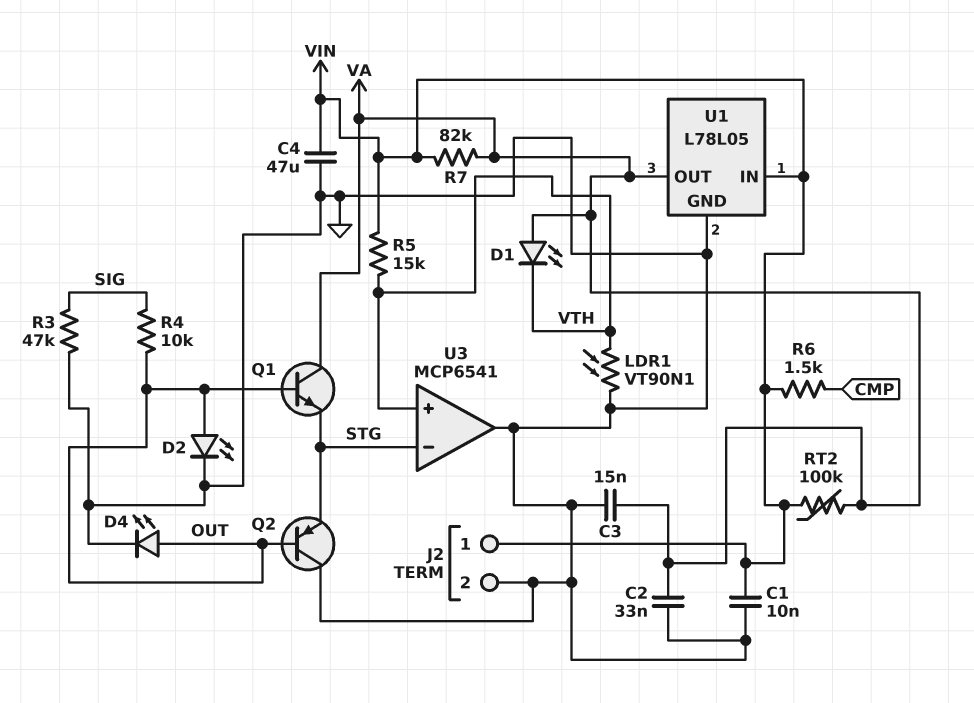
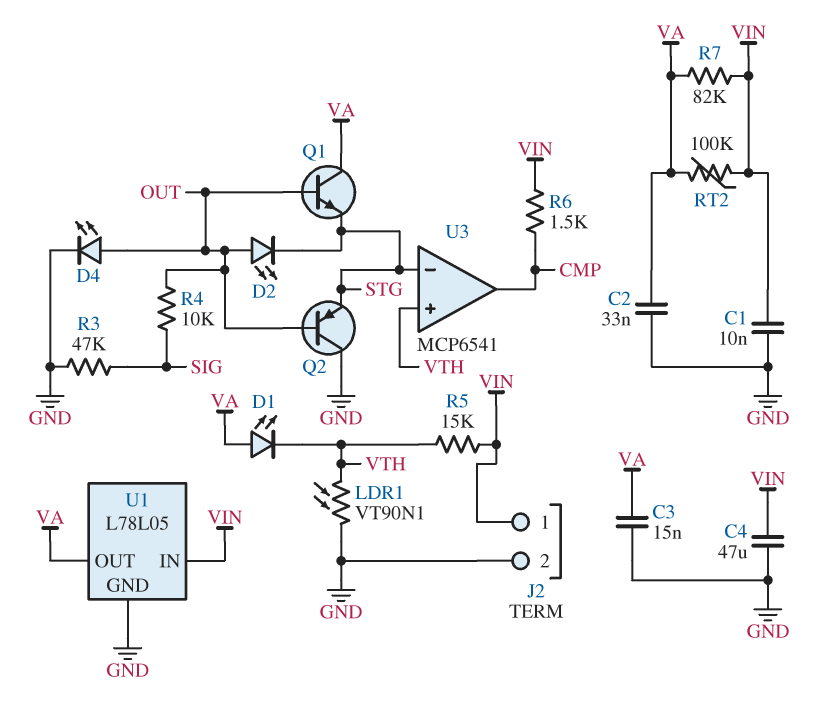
D2: LED (A OUT, K GND) -> LED (A OUT, K STG)
U3 pin out: GND -> CMP

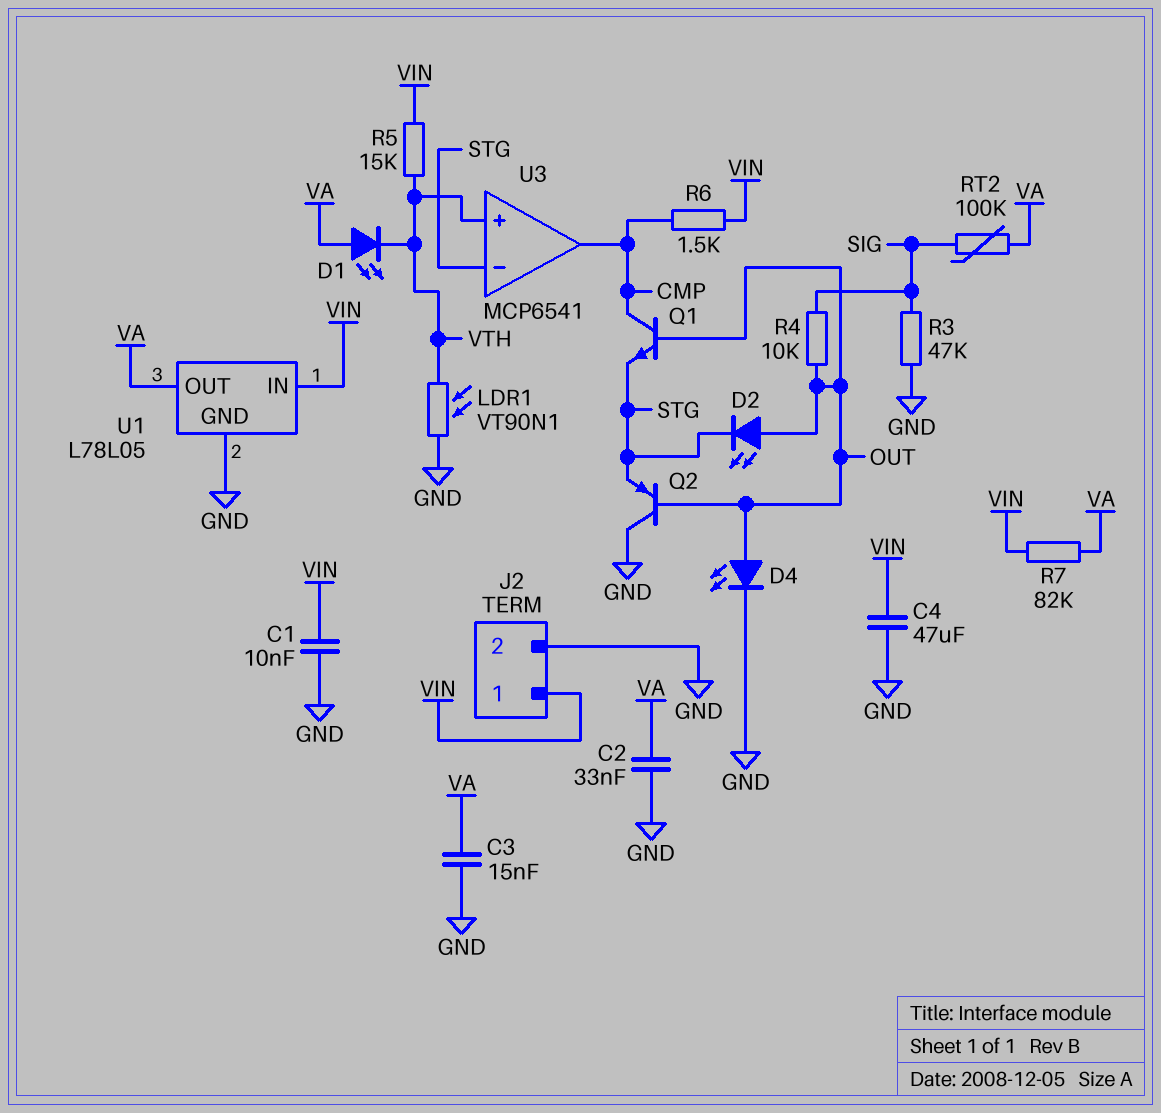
Q1: NPN (B OUT, C VA, E STG) -> NPN (B OUT, C CMP, E STG)
RT2: 100k (VA, VIN) -> 100k (SIG, VA)

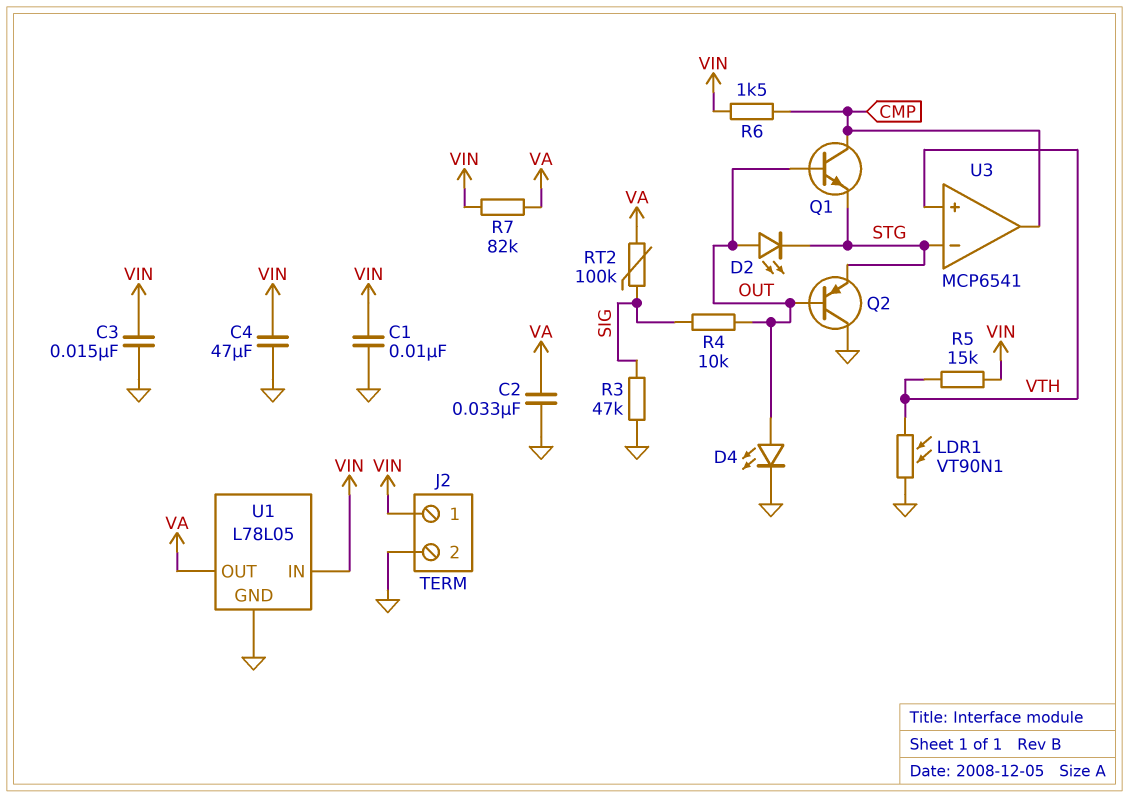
C3: 15nF (GND, VA) -> 15nF (GND, VIN)
D1: LED (A VA, K VTH) -> none

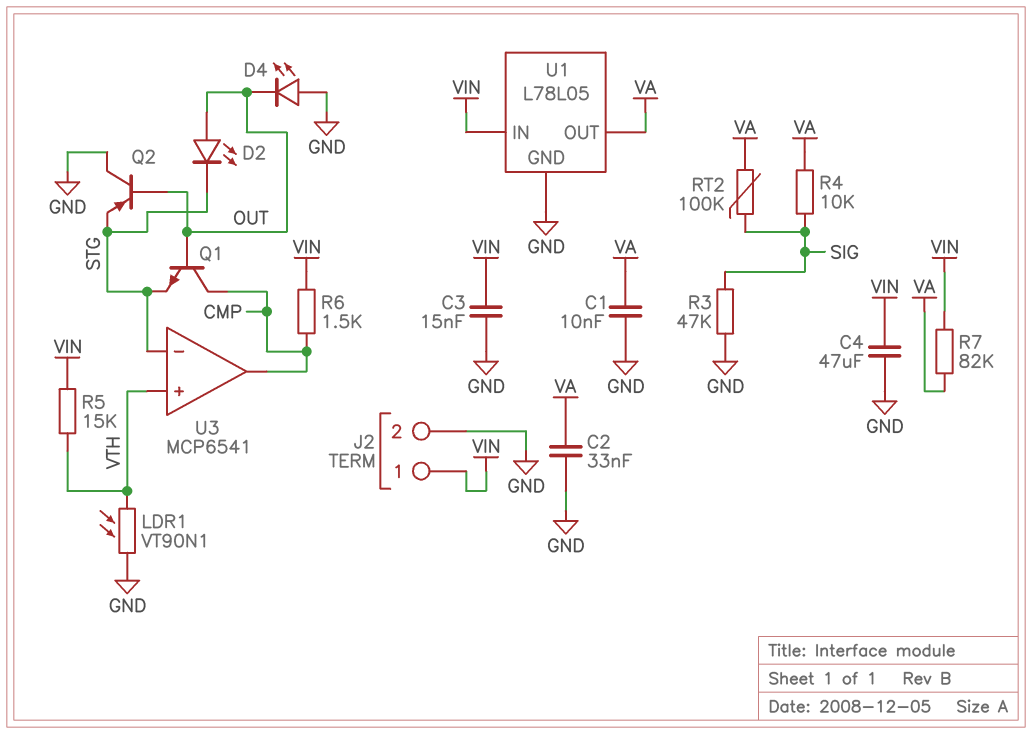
C1: 10nF (GND, VIN) -> 10nF (GND, VA)
D4: LED (A OUT, K GND) -> LED (A GND, K OUT)
R4: 10k (OUT, SIG) -> 10k (SIG, VA)

